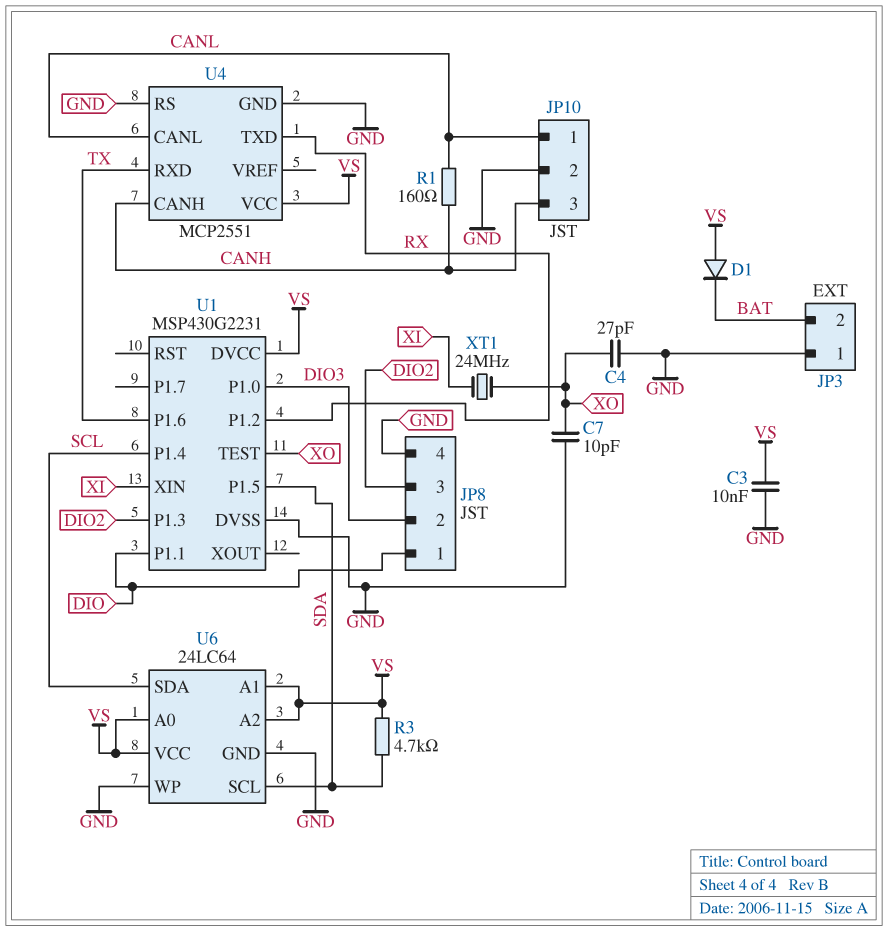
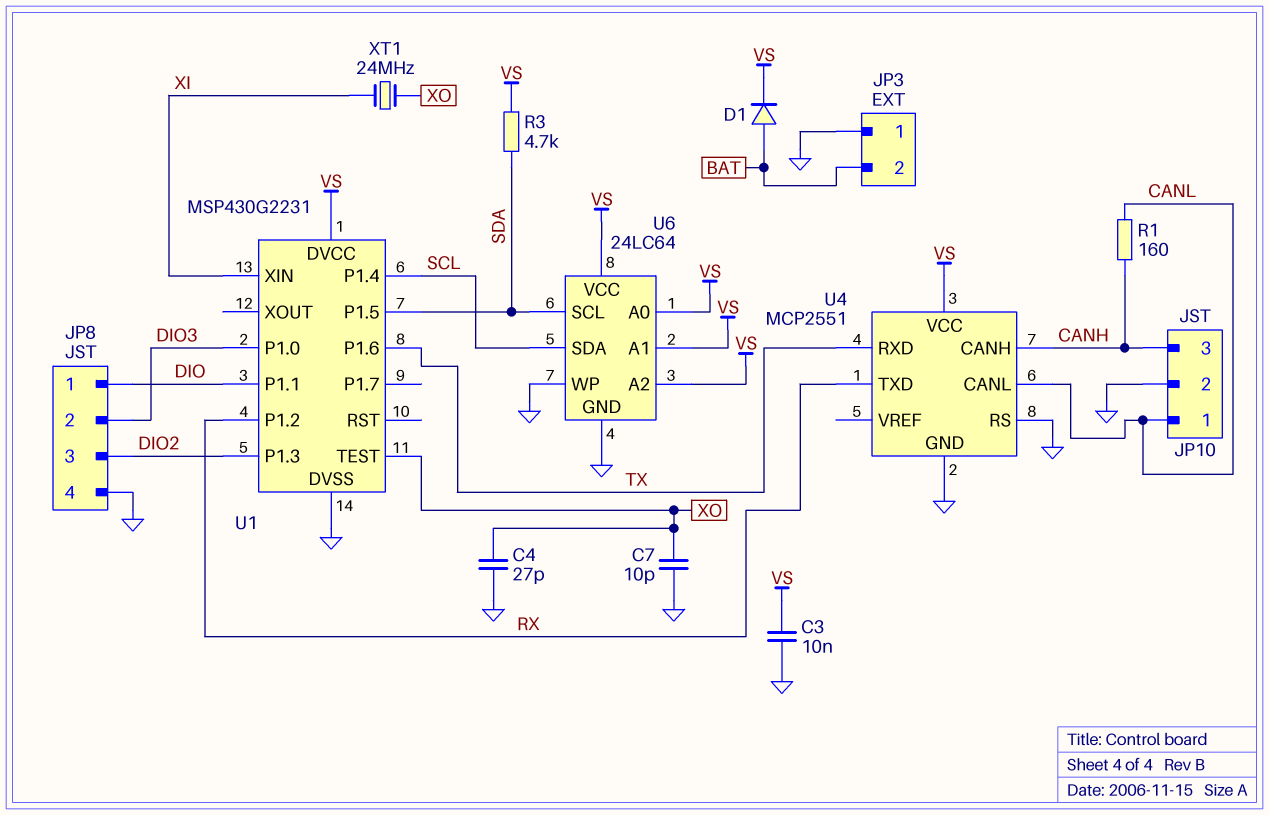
D1: diode (A VS, K BAT) -> diode (A BAT, K VS)

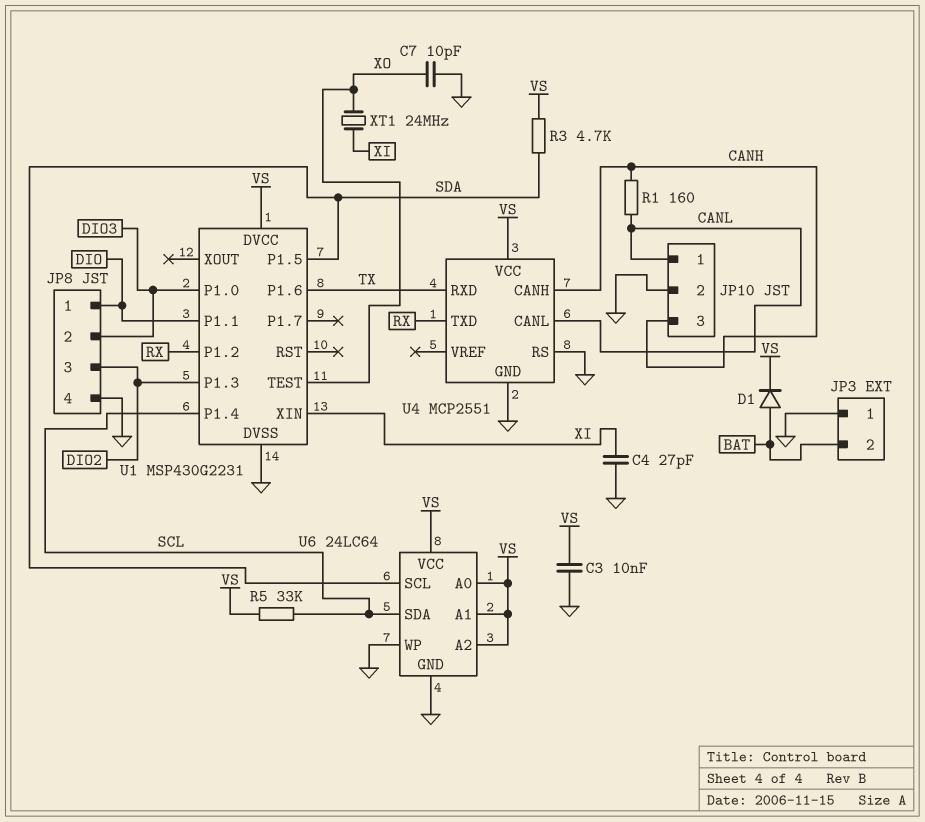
C4: 27pF (GND, XO) -> 27pF (GND, XI)
R5: none -> 33k (SCL, VS)

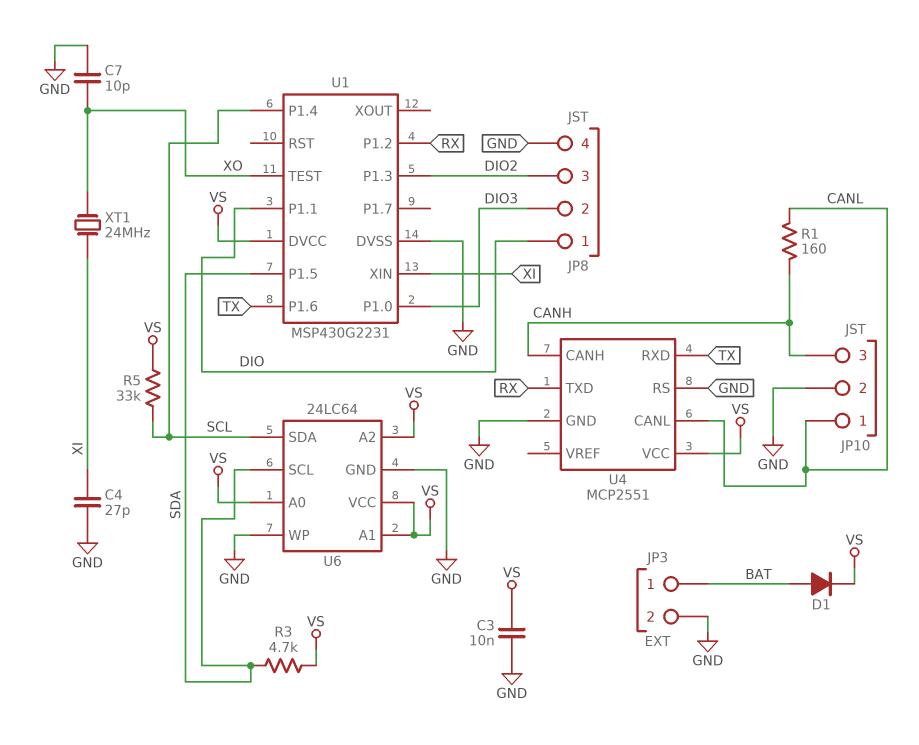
JP3 pin 1: GND -> BAT
JP3 pin 2: BAT -> GND

